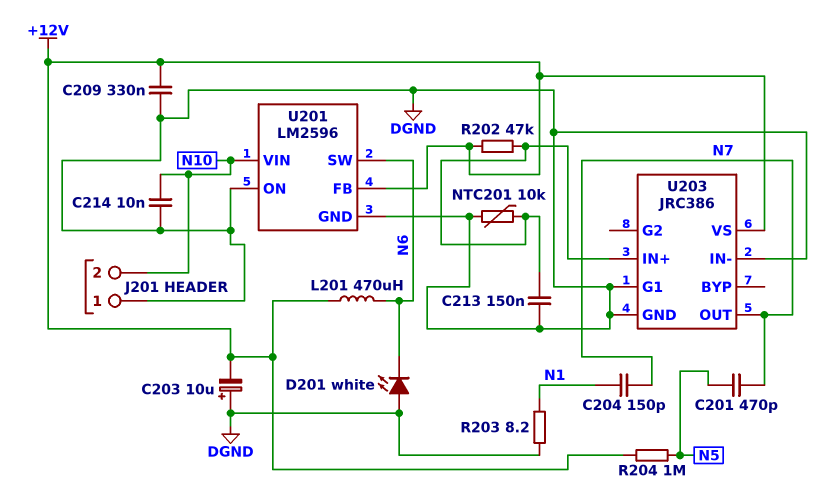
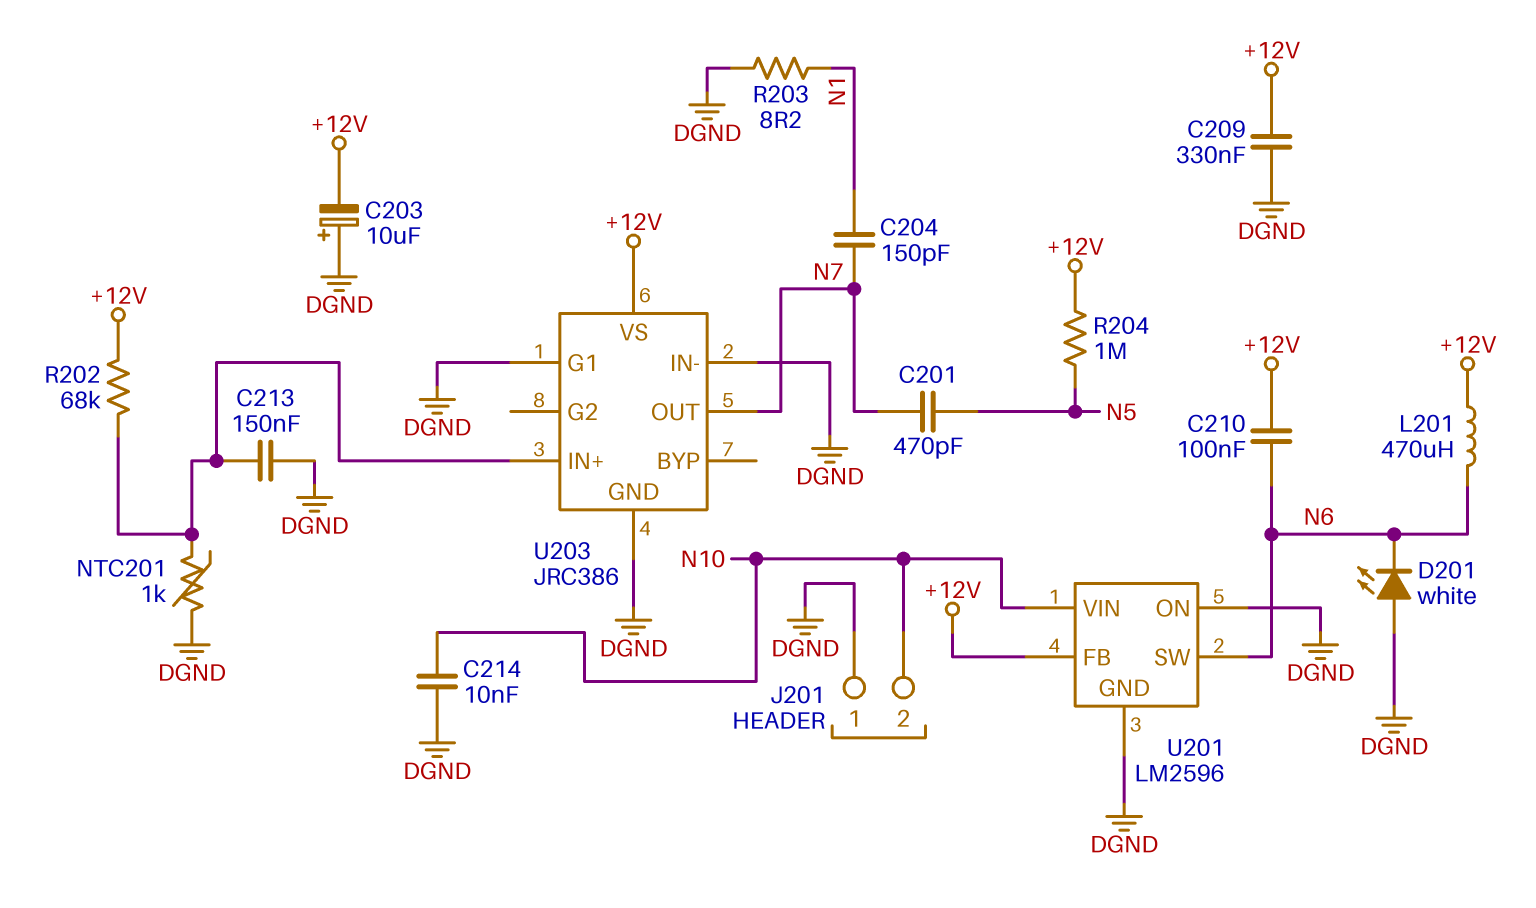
C210: none -> 100nF (+12V, N6)
NTC201: 10k (DGND, U203/IN+) -> 1k (DGND, U203/IN+)
R202: 47k (+12V, U203/IN+) -> 68k (+12V, U203/IN+)

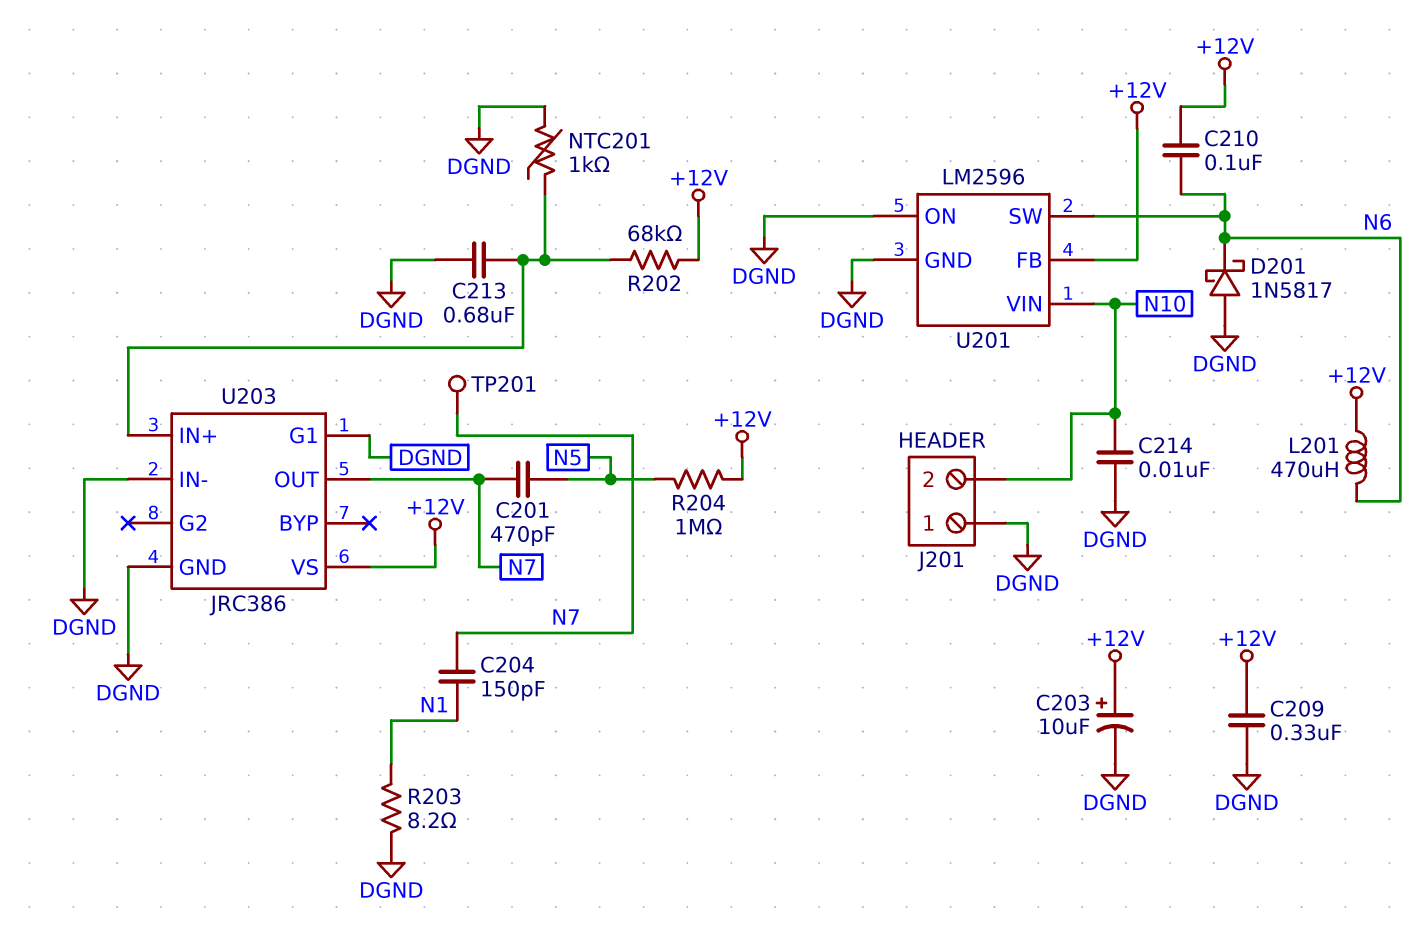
C203: 10uF (plus DGND, minus +12V) -> 10uF (plus +12V, minus DGND)
C213: 150nF (DGND, U203/IN+) -> 680nF (DGND, U203/IN+)
D201: LED white (A DGND, K N6) -> schottky 1N5817 (A DGND, K N6)
TP201: none -> test point (N7)

